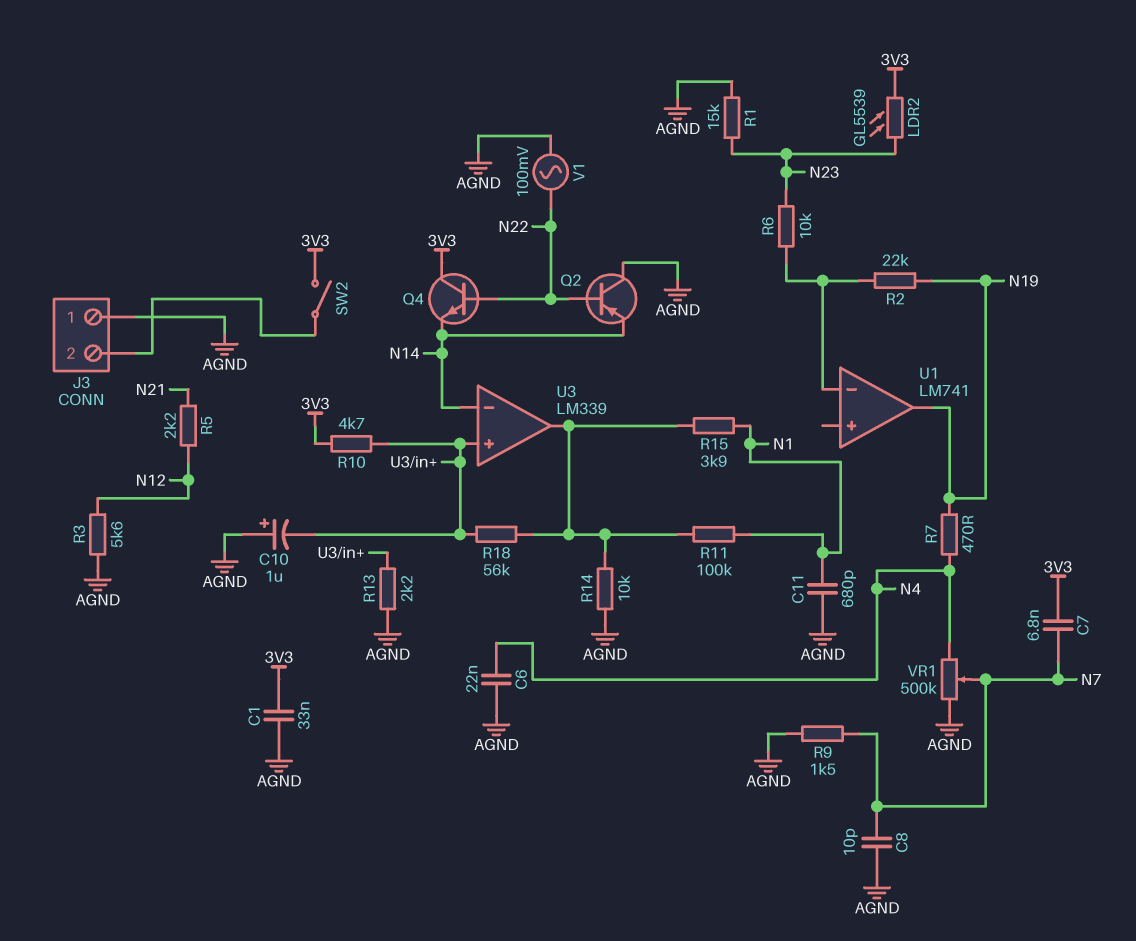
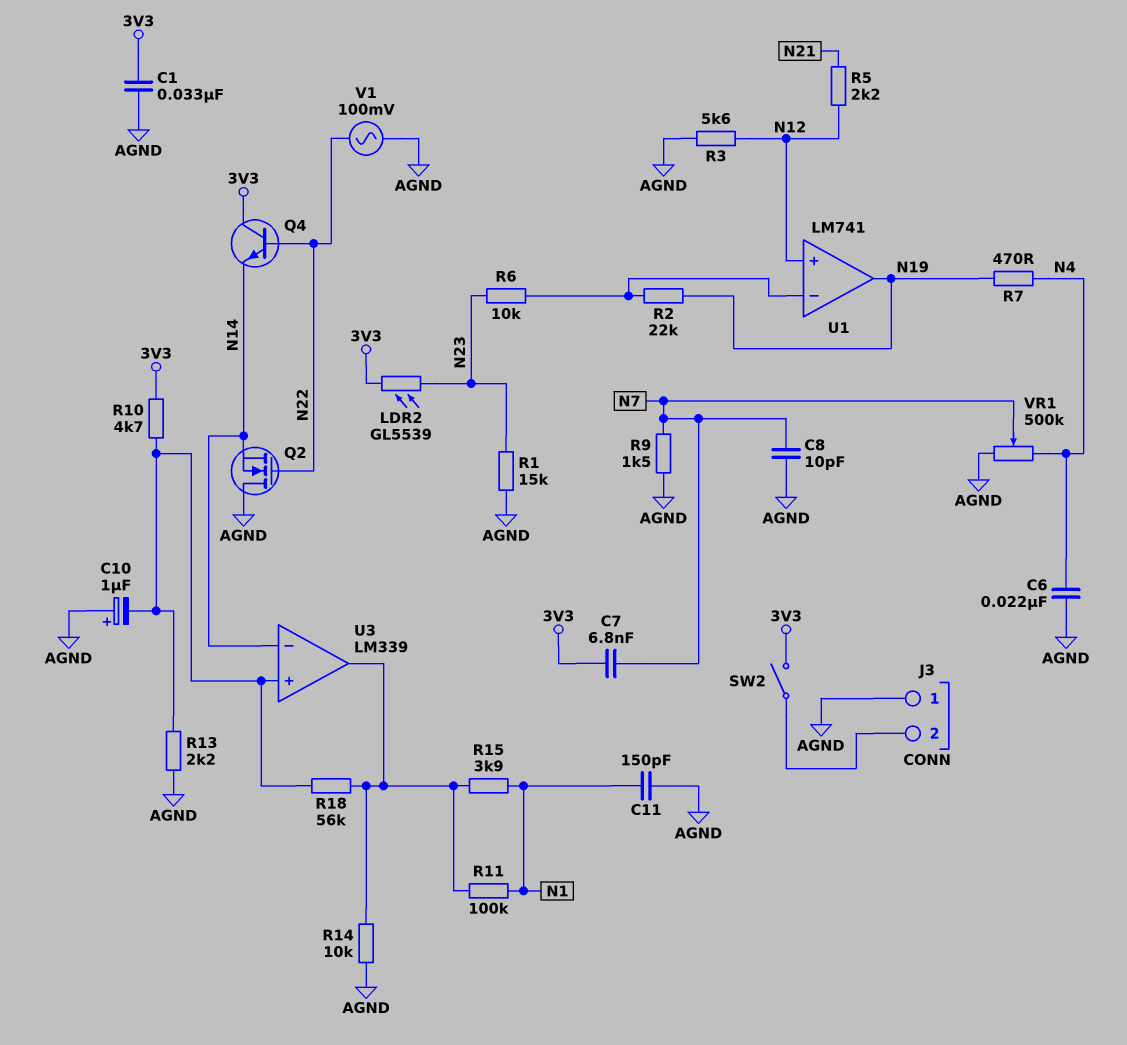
C11: 680pF (AGND, N1) -> 150pF (AGND, N1)
Q2: PNP (B N22, C AGND, E N14) -> NMOS (G N22, D AGND, S N14)
U1 pin in+: none -> N12

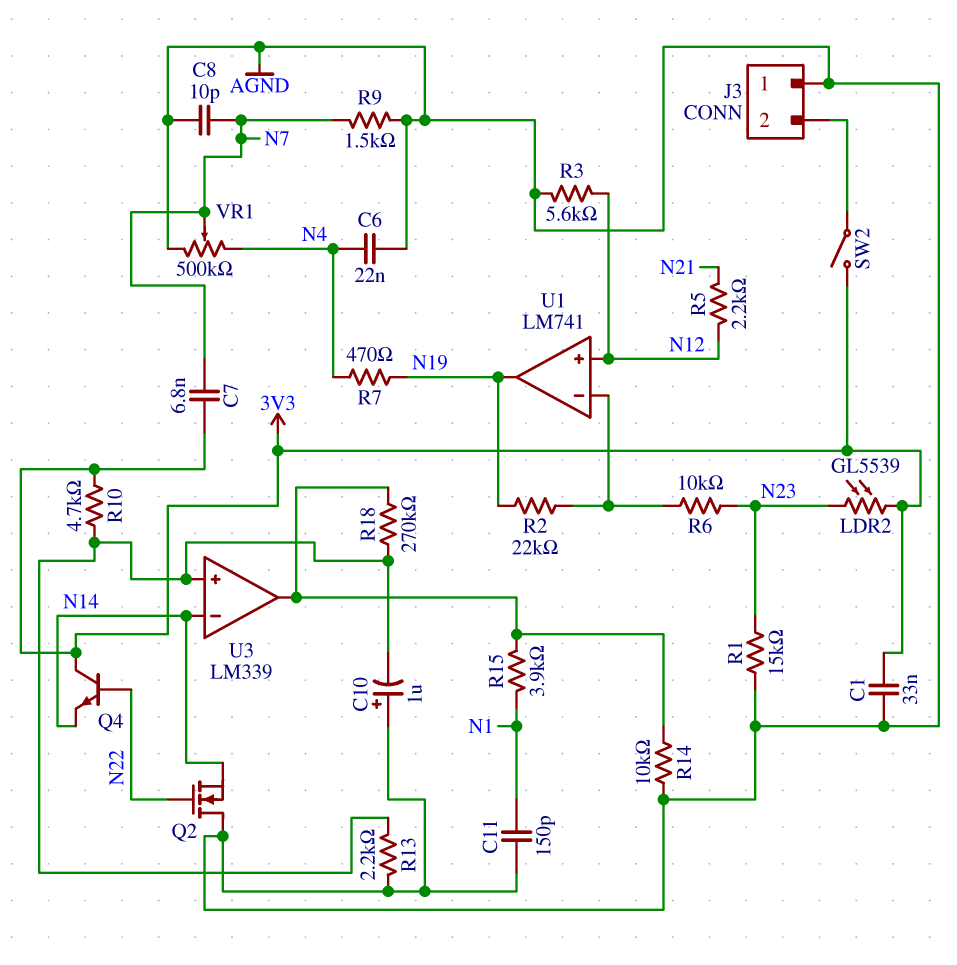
R11: 100k (N1, U3/out) -> none
R18: 56k (U3/in+, U3/out) -> 270k (U3/in+, U3/out)
V1: AC 100mV (AGND, N22) -> none

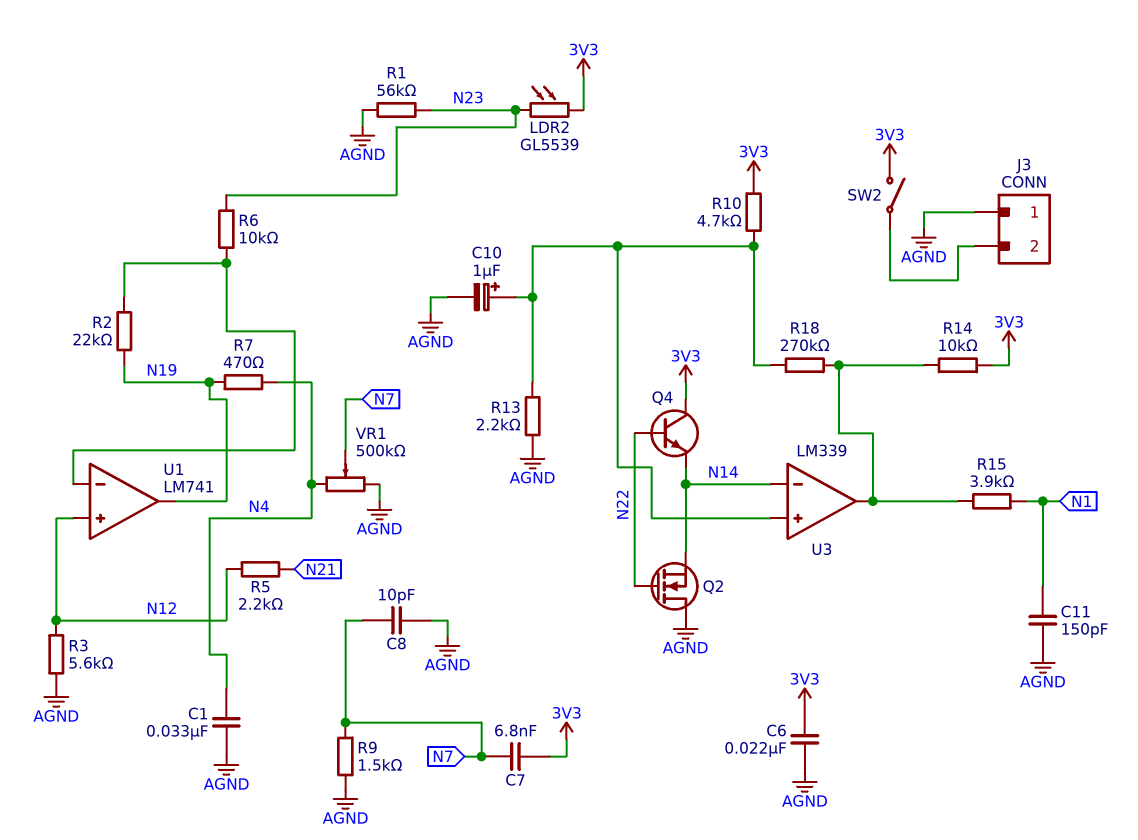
C1: 33nF (3V3, AGND) -> 33nF (AGND, N4)
C6: 22nF (AGND, N4) -> 22nF (3V3, AGND)
C10: 1uF (plus AGND, minus U3/in+) -> 1uF (plus U3/in+, minus AGND)
R1: 15k (AGND, N23) -> 56k (AGND, N23)
R14: 10k (AGND, U3/out) -> 10k (3V3, U3/out)

